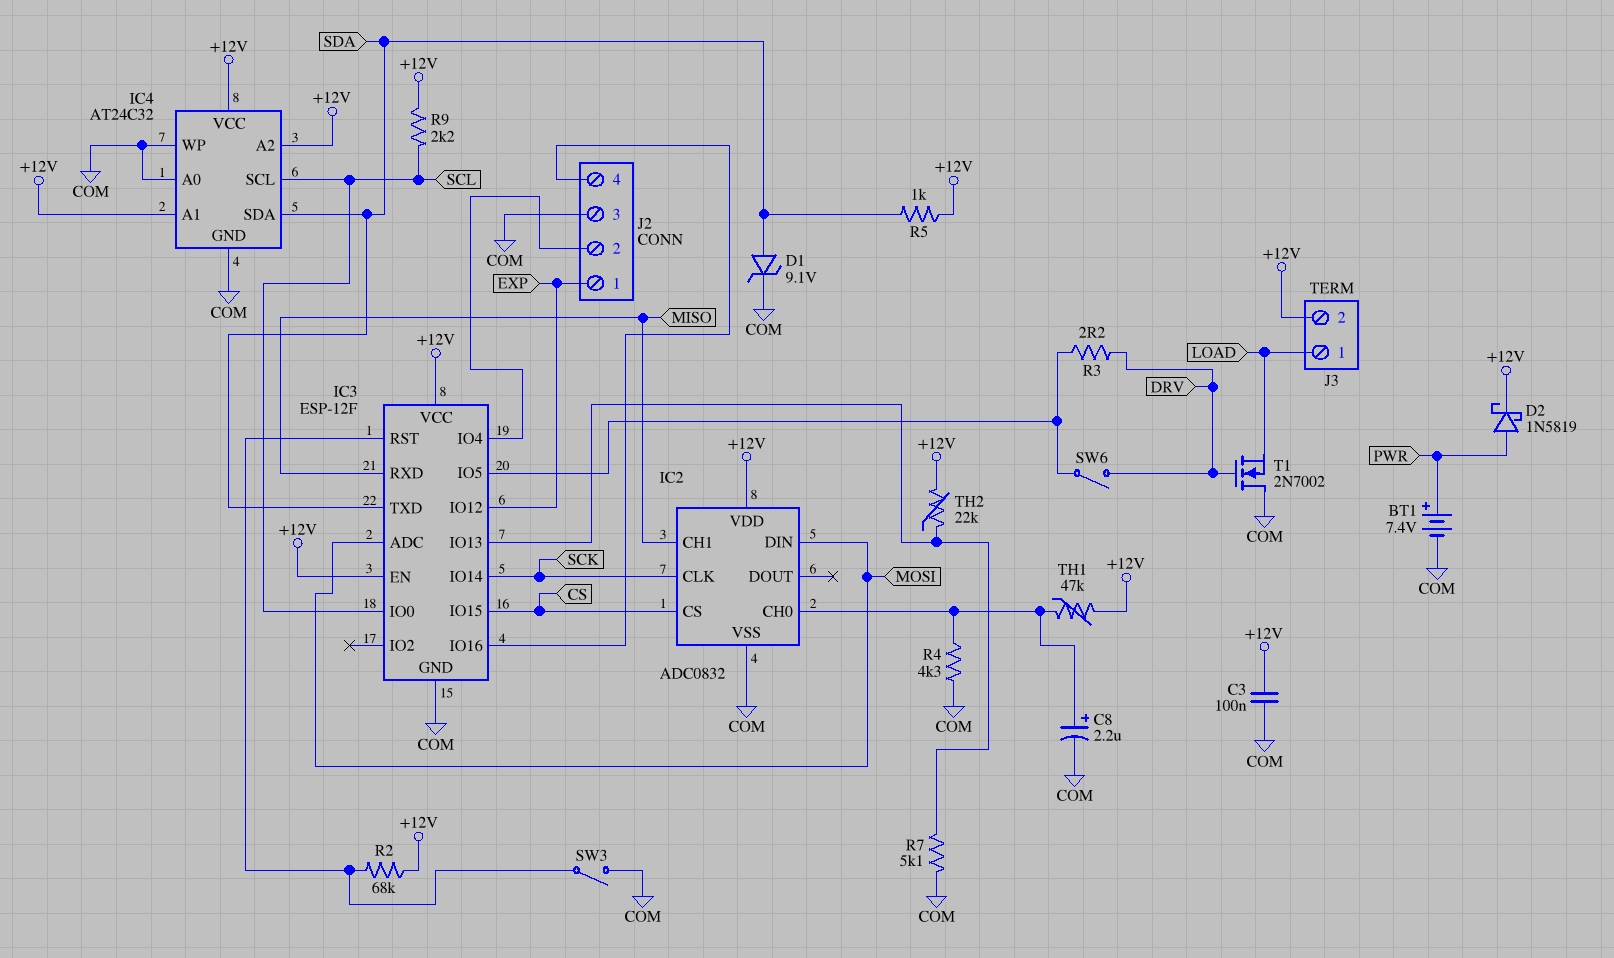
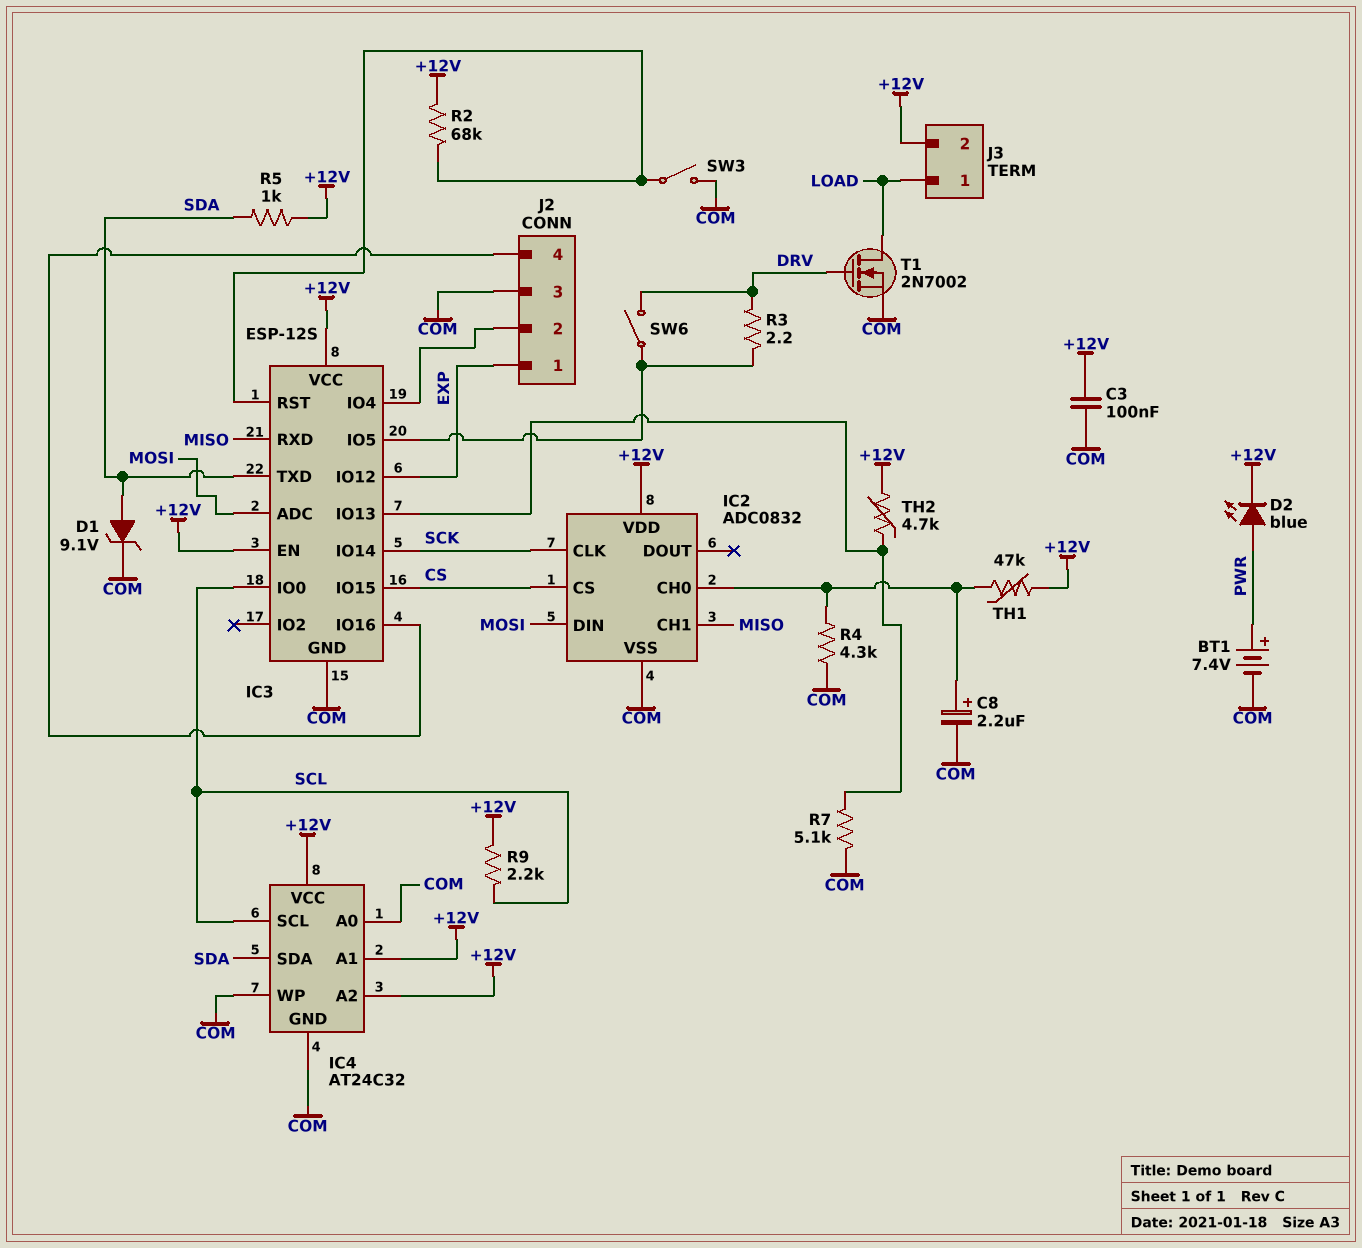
D2: schottky 1N5819 (A PWR, K +12V) -> LED blue (A PWR, K +12V)
IC3: ESP-12F -> ESP-12S
T1: NMOS 2N7002 (G DRV, D COM, S LOAD) -> NMOS 2N7002 (G DRV, D LOAD, S COM)
TH2: 22k (+12V, IC3/IO13) -> 4.7k (+12V, IC3/IO13)

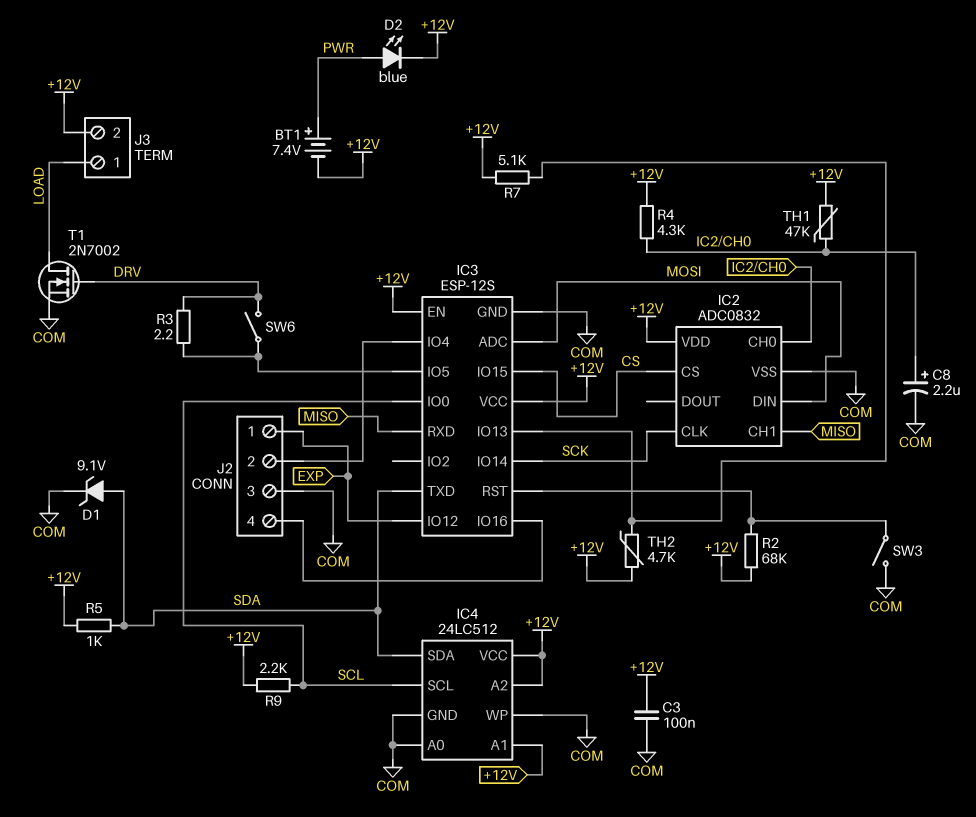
BT1: 7.4V (plus PWR, minus COM) -> 7.4V (plus PWR, minus +12V)
IC4: AT24C32 -> 24LC512
R4: 4.3k (COM, IC2/CH0) -> 4.3k (+12V, IC2/CH0)
R7: 5.1k (COM, IC3/IO13) -> 5.1k (+12V, IC3/IO13)

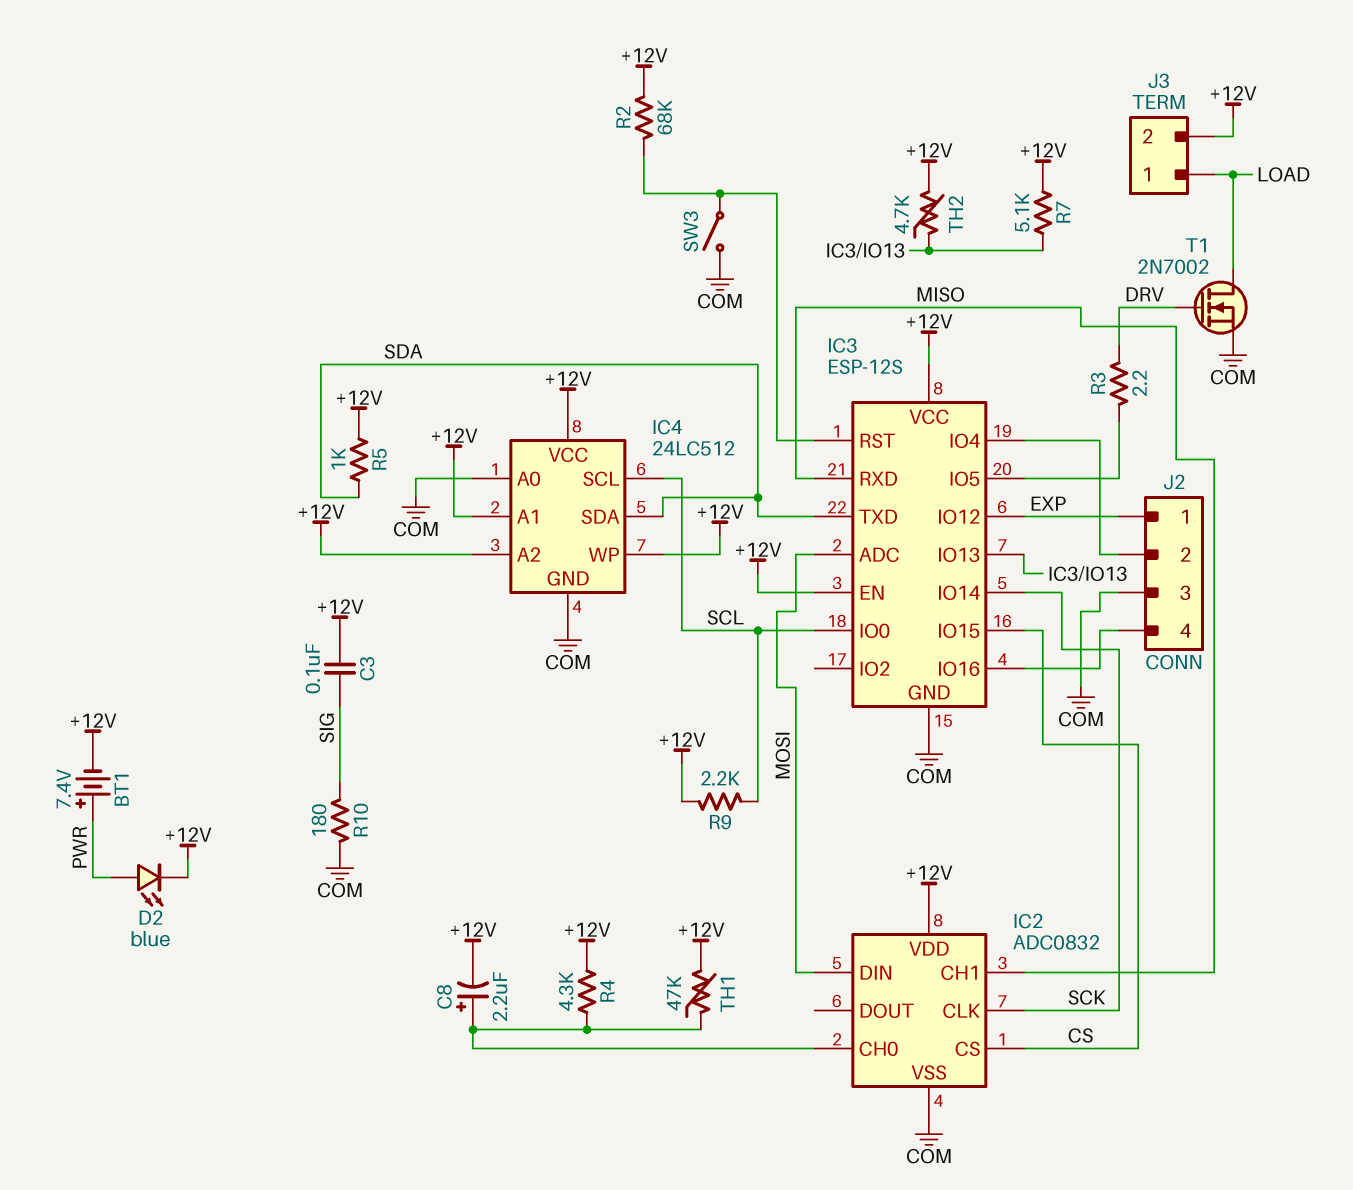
C3: 100nF (+12V, COM) -> 100nF (+12V, SIG)
C8: 2.2uF (plus IC2/CH0, minus COM) -> 2.2uF (plus IC2/CH0, minus +12V)
D1: zener 9.1V (A SDA, K COM) -> none
IC4 pin WP: COM -> +12V
R10: none -> 180 (COM, SIG)
SW6: switch (DRV, IC3/IO5) -> none

